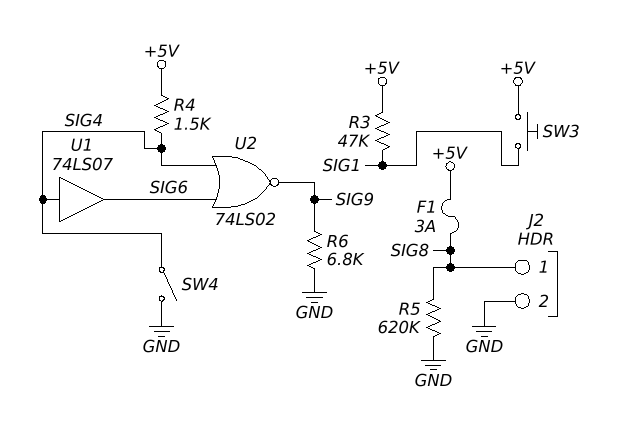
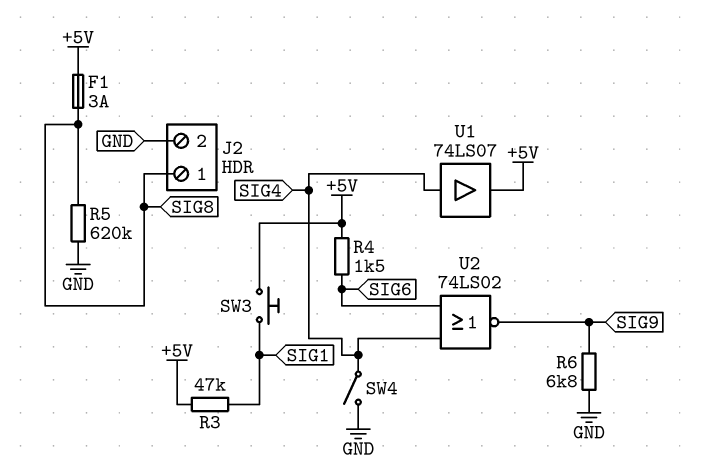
R4: 1.5k (+5V, SIG4) -> 1.5k (+5V, SIG6)
U1: buffer 74LS07 (in SIG4, out SIG6) -> buffer 74LS07 (in SIG4, out +5V)

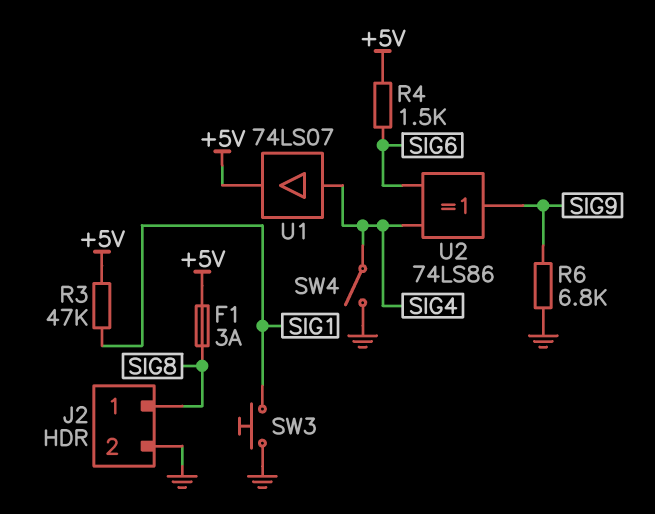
R5: 620k (GND, SIG8) -> none
SW3: button (+5V, SIG1) -> button (GND, SIG1)
U2: NOR 74LS02 (in SIG4, in SIG6, out SIG9) -> XOR 74LS86 (in SIG4, in SIG6, out SIG9)

